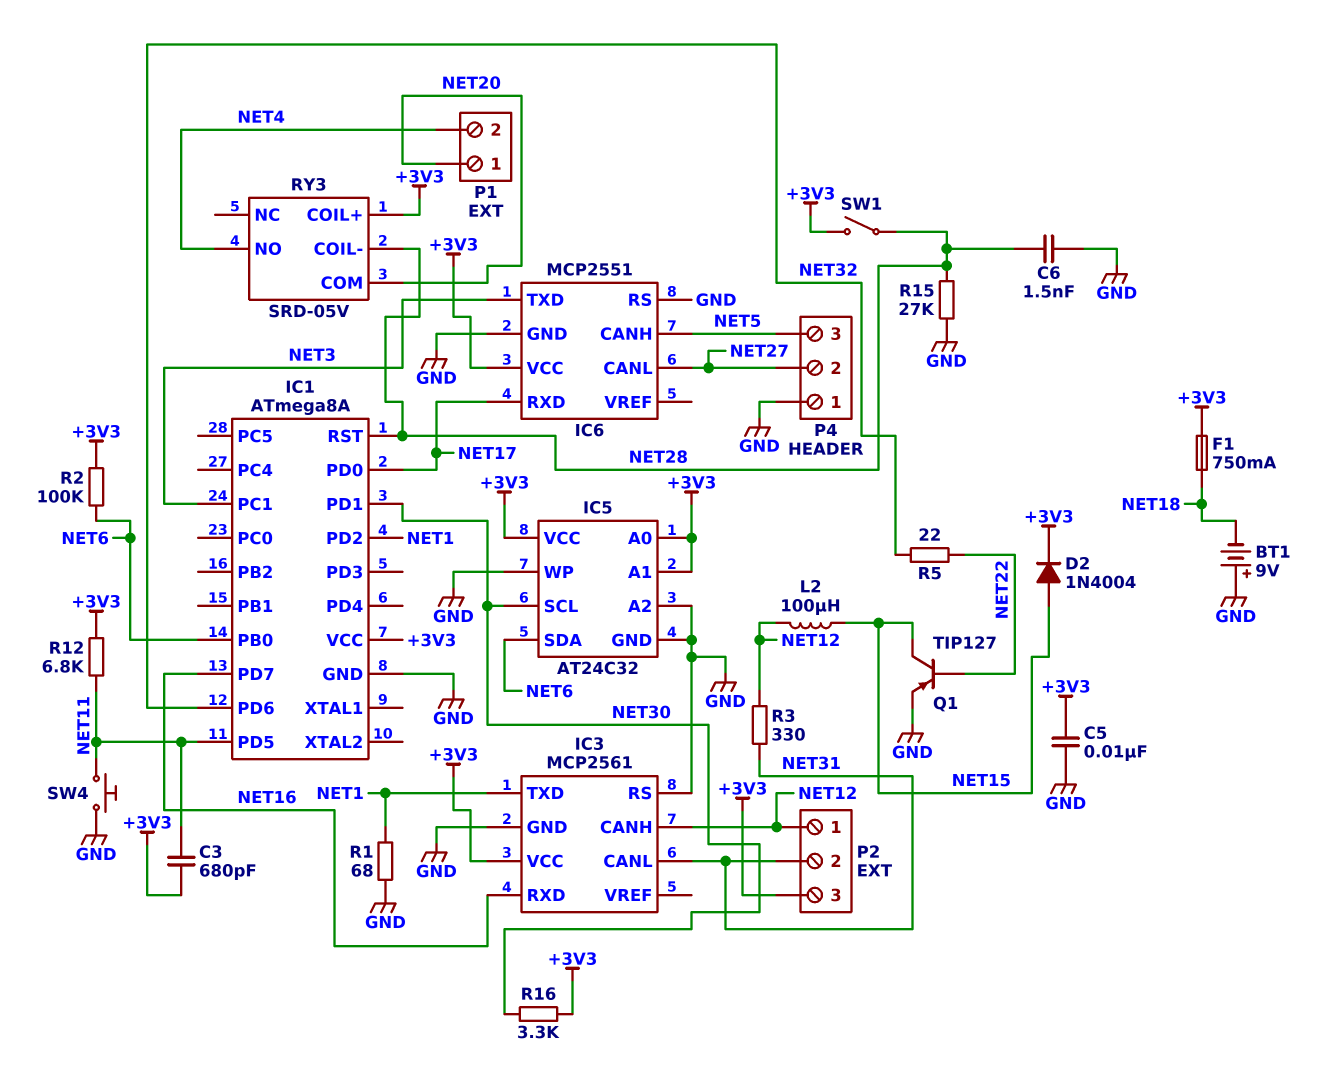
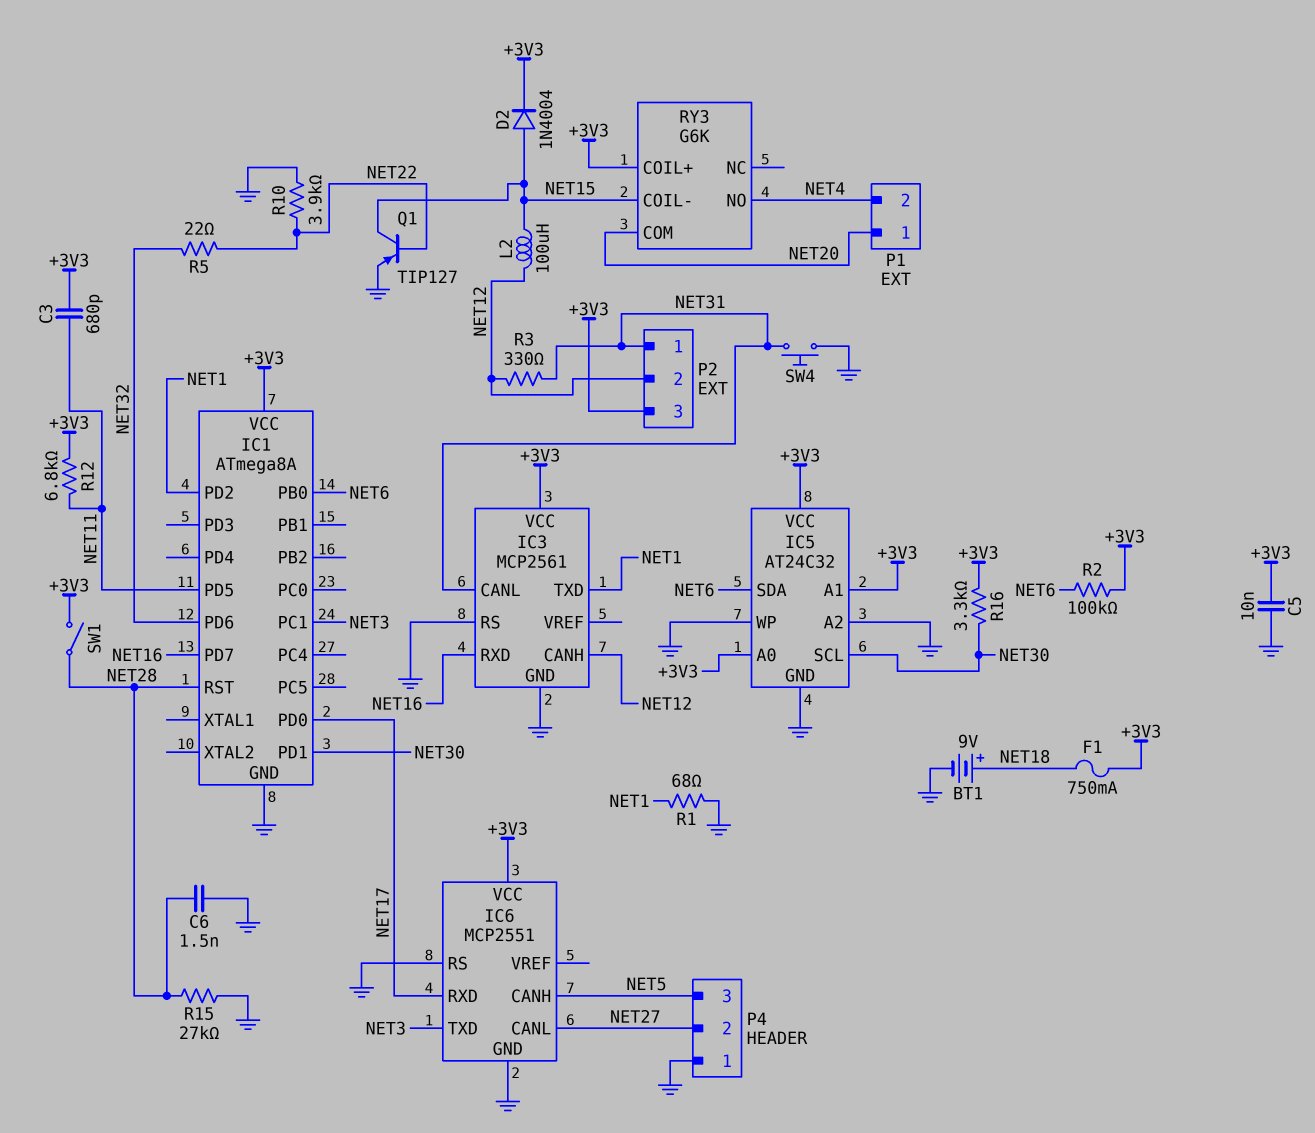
BT1: 9V (plus GND, minus NET18) -> 9V (plus NET18, minus GND)
P2 pin 1: NET12 -> NET31
P2 pin 2: NET31 -> NET12
R10: none -> 3.9k (GND, NET22)
RY3: SRD-05V -> G6K
RY3 pin COIL-: NET28 -> NET15
SW4: button (GND, NET11) -> button (GND, NET31)

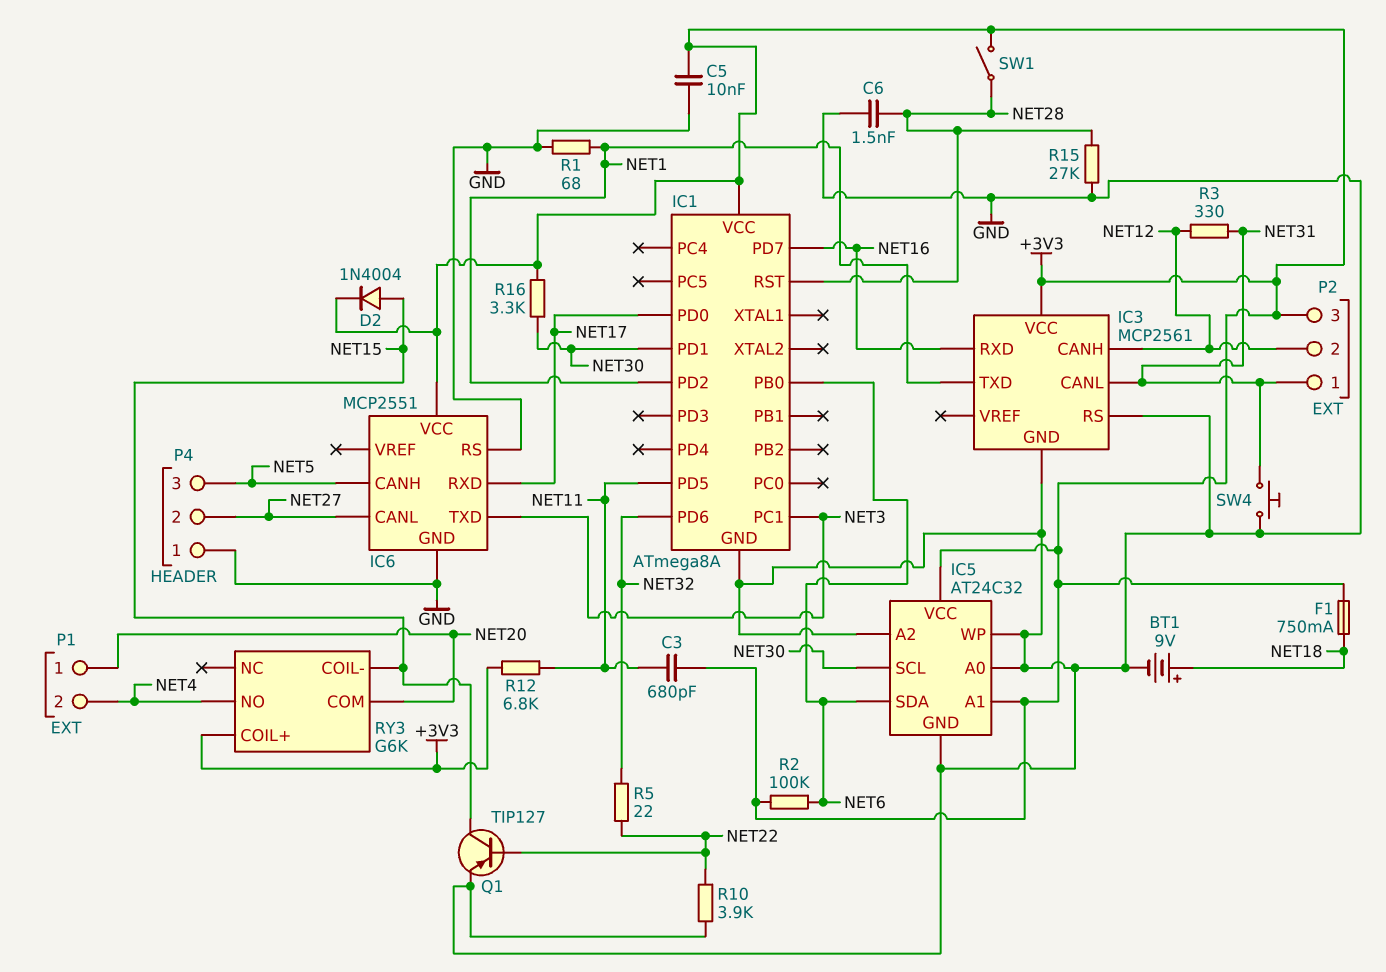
IC5 pin A0: +3V3 -> GND
L2: 100uH (NET12, NET15) -> none

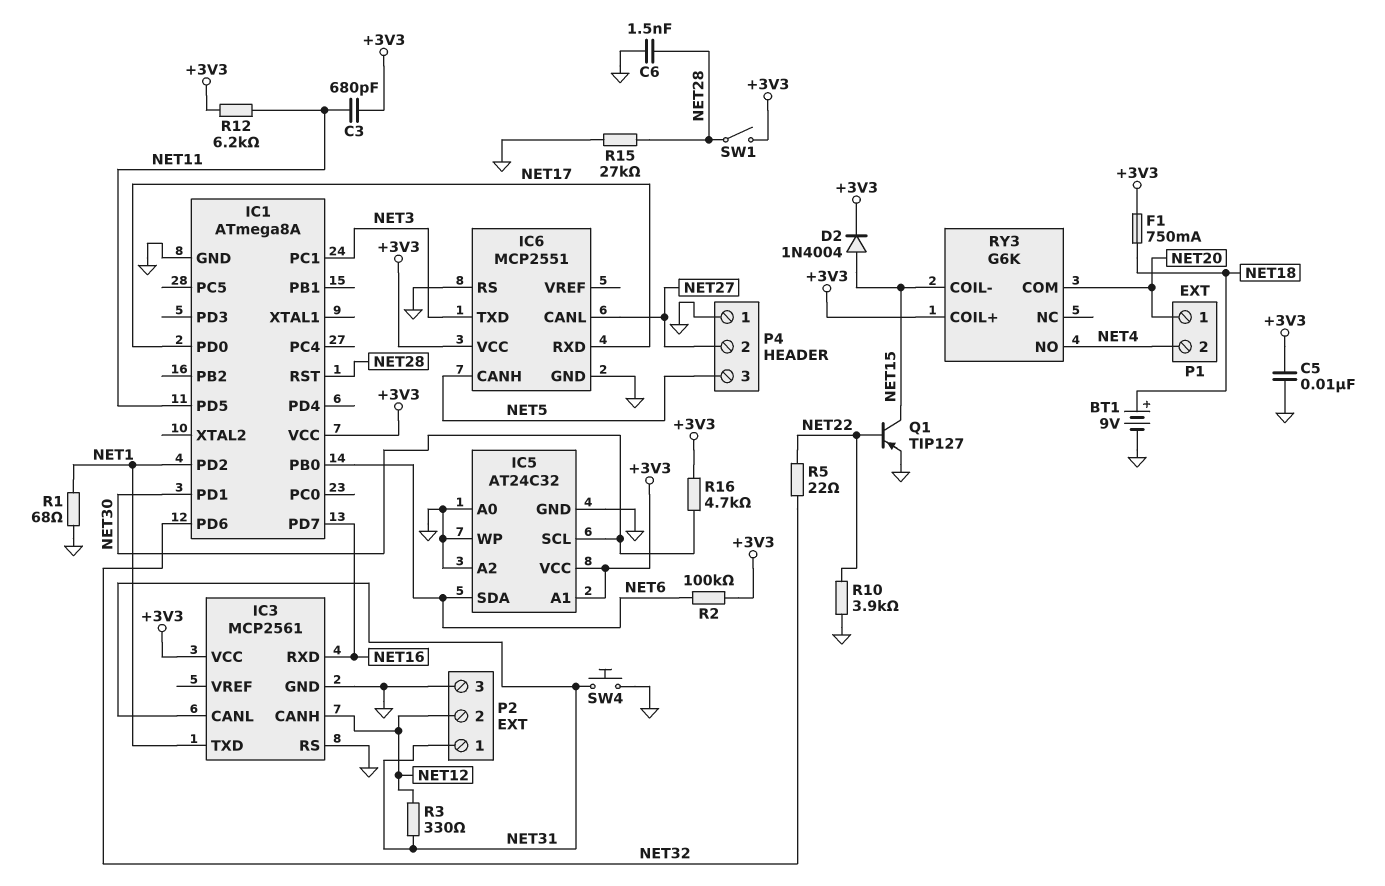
P2 pin 3: +3V3 -> GND
R12: 6.8k (+3V3, NET11) -> 6.2k (+3V3, NET11)
R16: 3.3k (+3V3, NET30) -> 4.7k (+3V3, NET30)

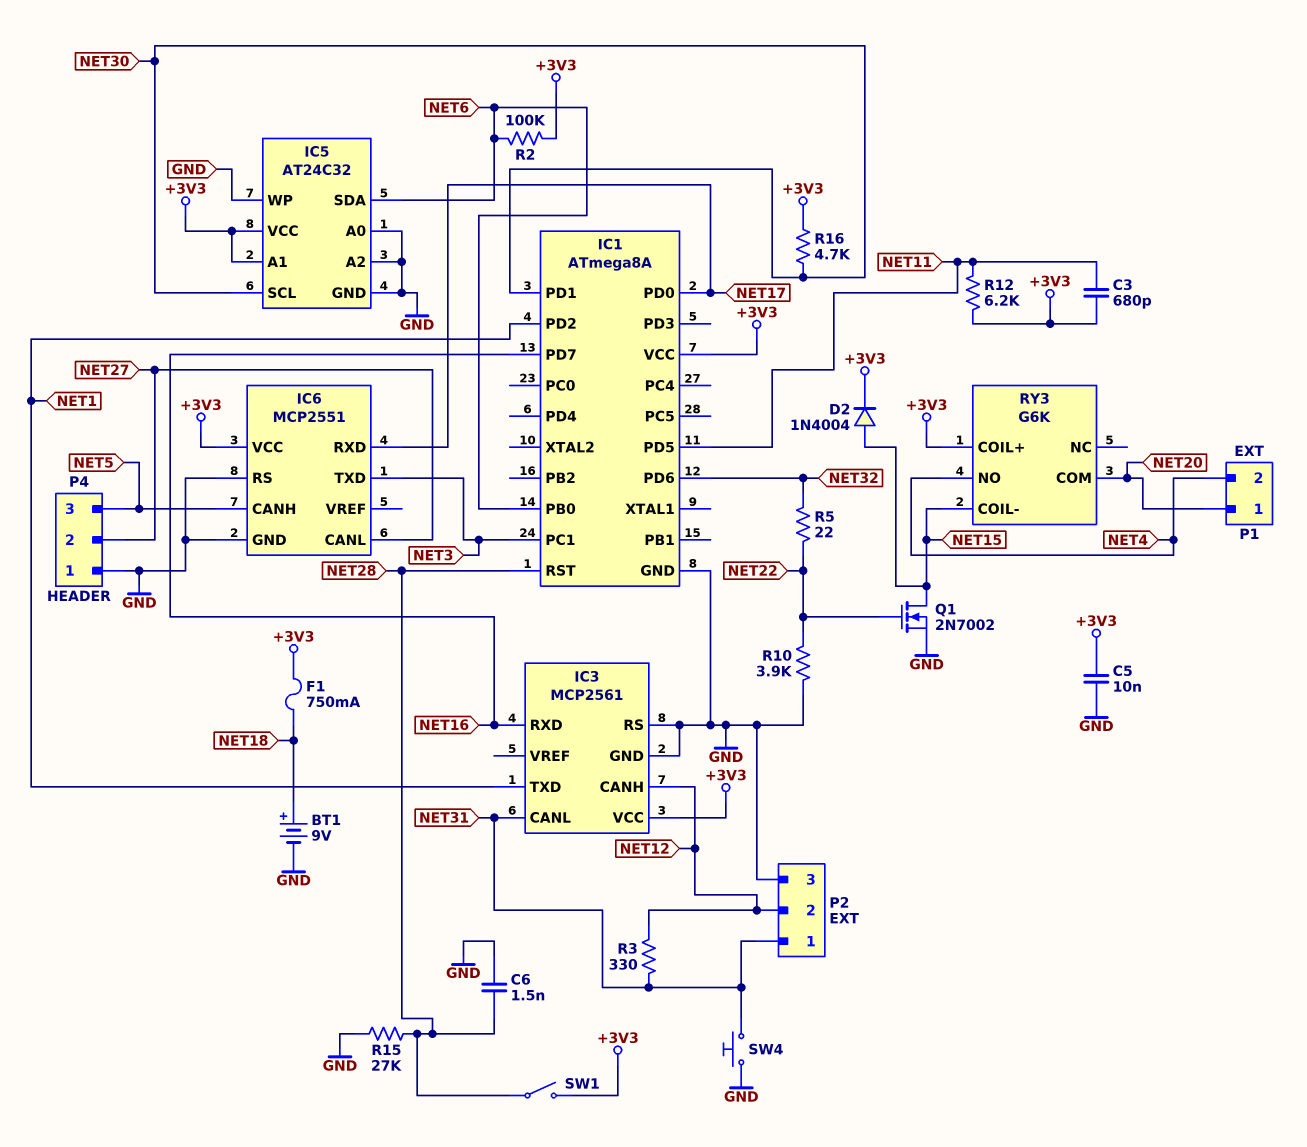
Q1: PNP TIP127 (B NET22, C NET15, E GND) -> NMOS 2N7002 (G NET22, D NET15, S GND)
R1: 68 (GND, NET1) -> none

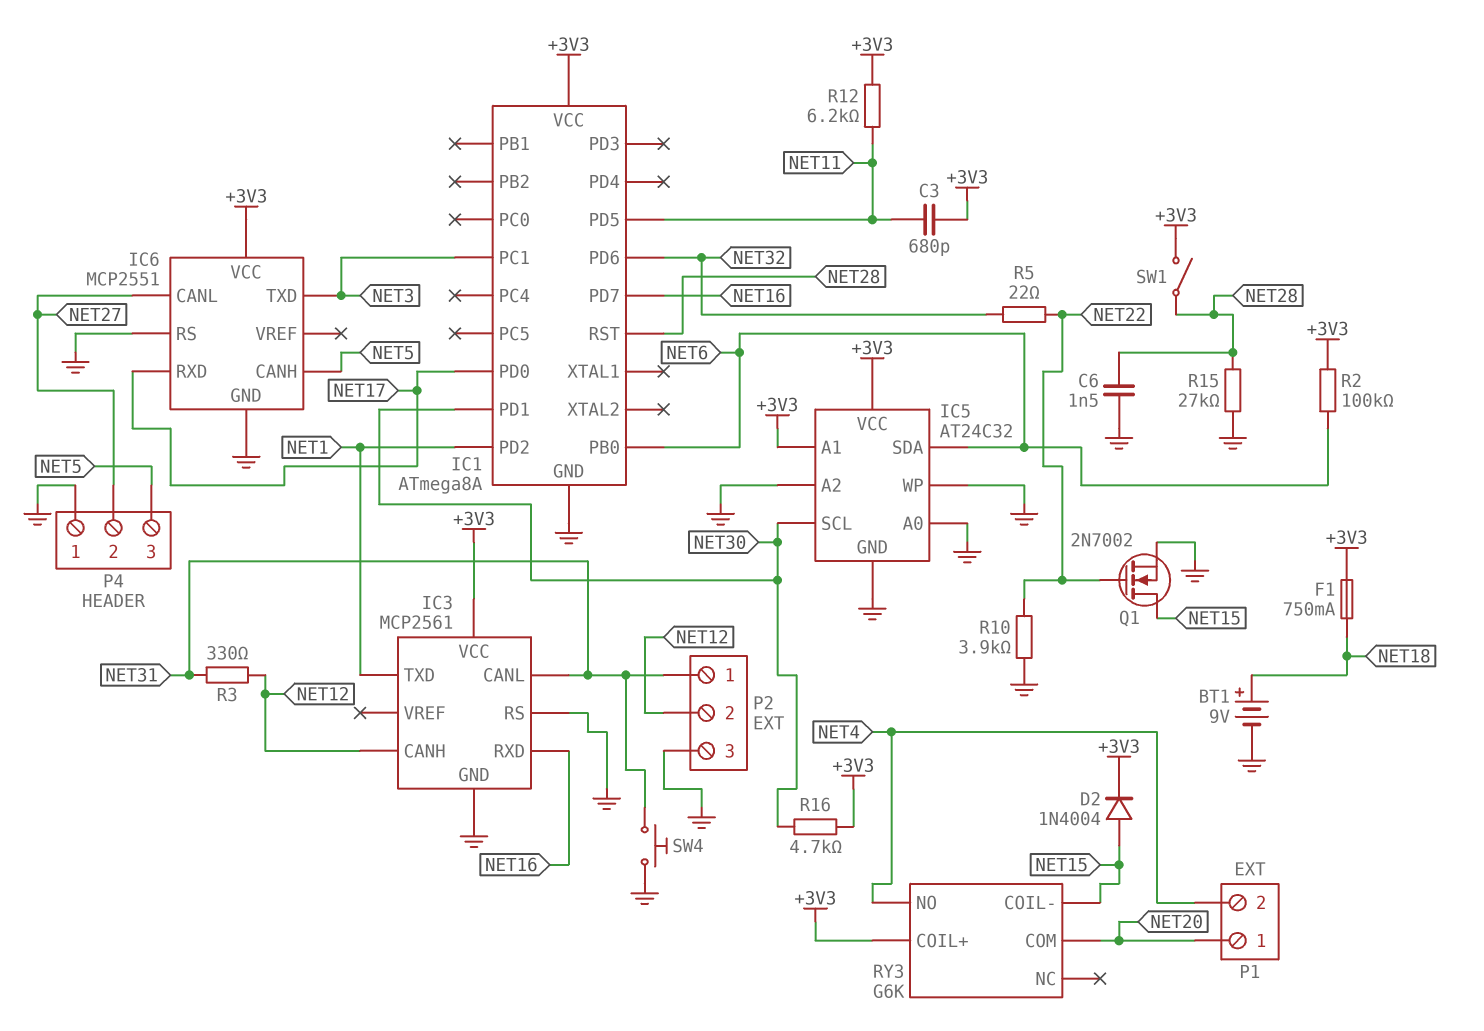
C5: 10nF (+3V3, GND) -> none

